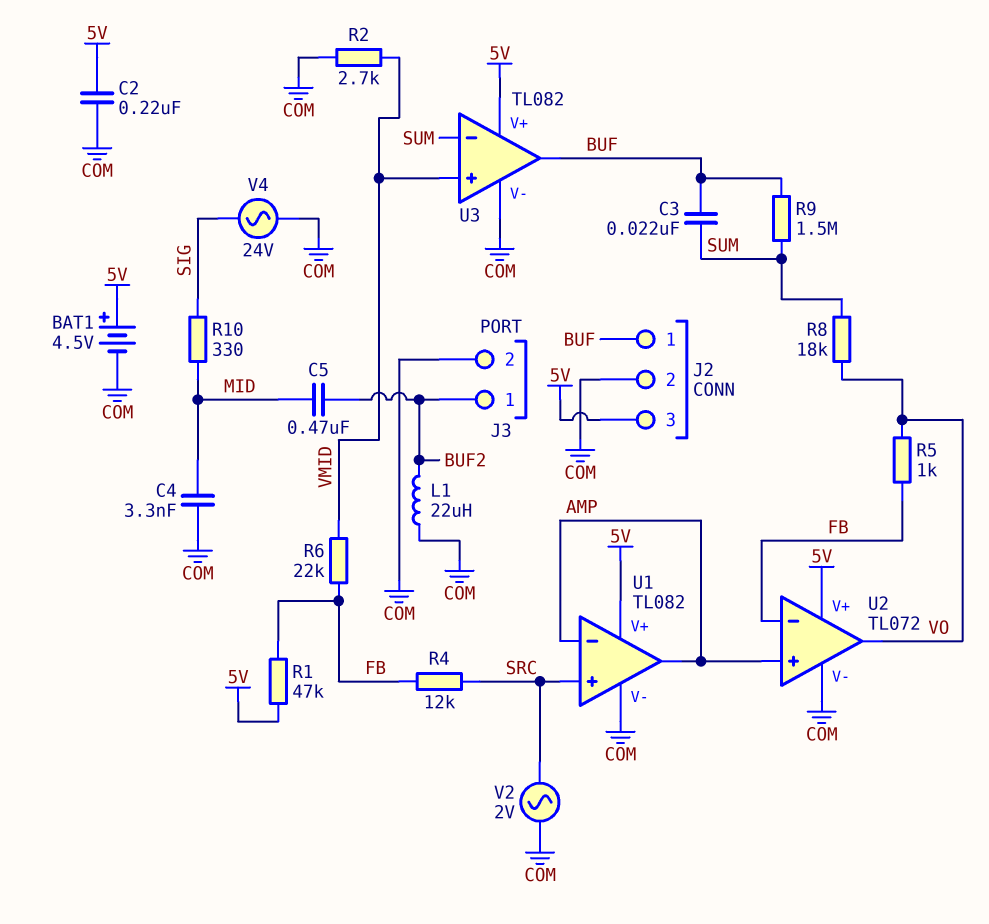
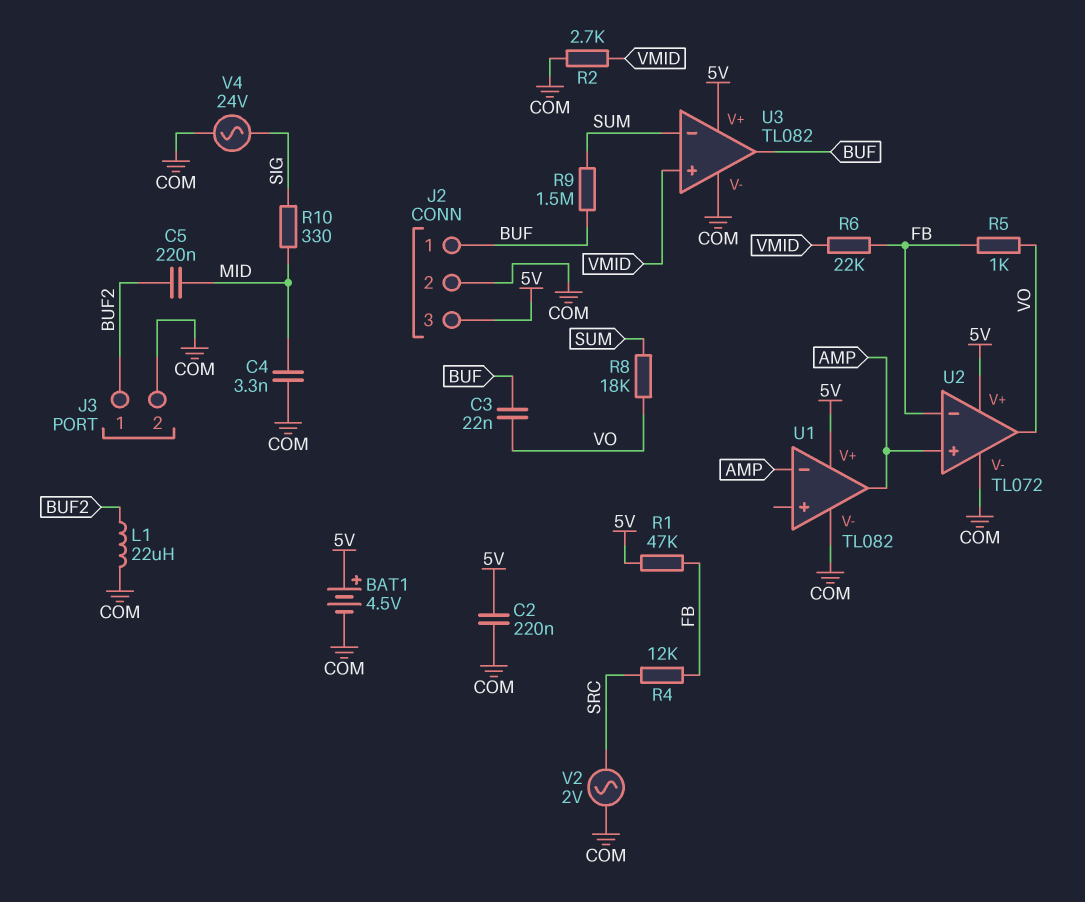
C3: 22nF (BUF, SUM) -> 22nF (BUF, VO)
C5: 470nF (BUF2, MID) -> 220nF (BUF2, MID)
U1 pin in+: SRC -> none

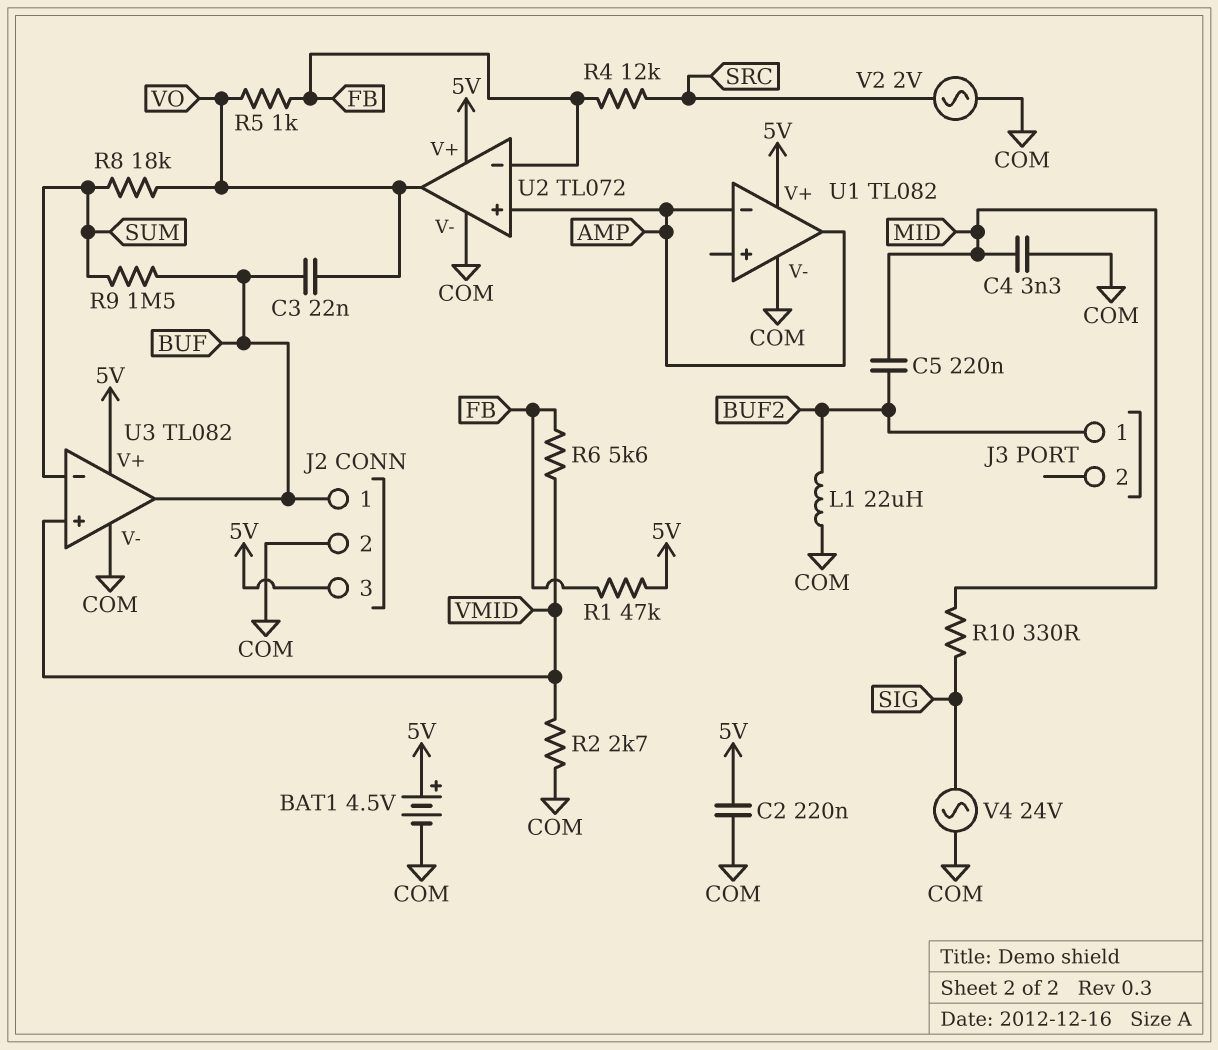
J3 pin 2: COM -> none
R6: 22k (FB, VMID) -> 5.6k (FB, VMID)

